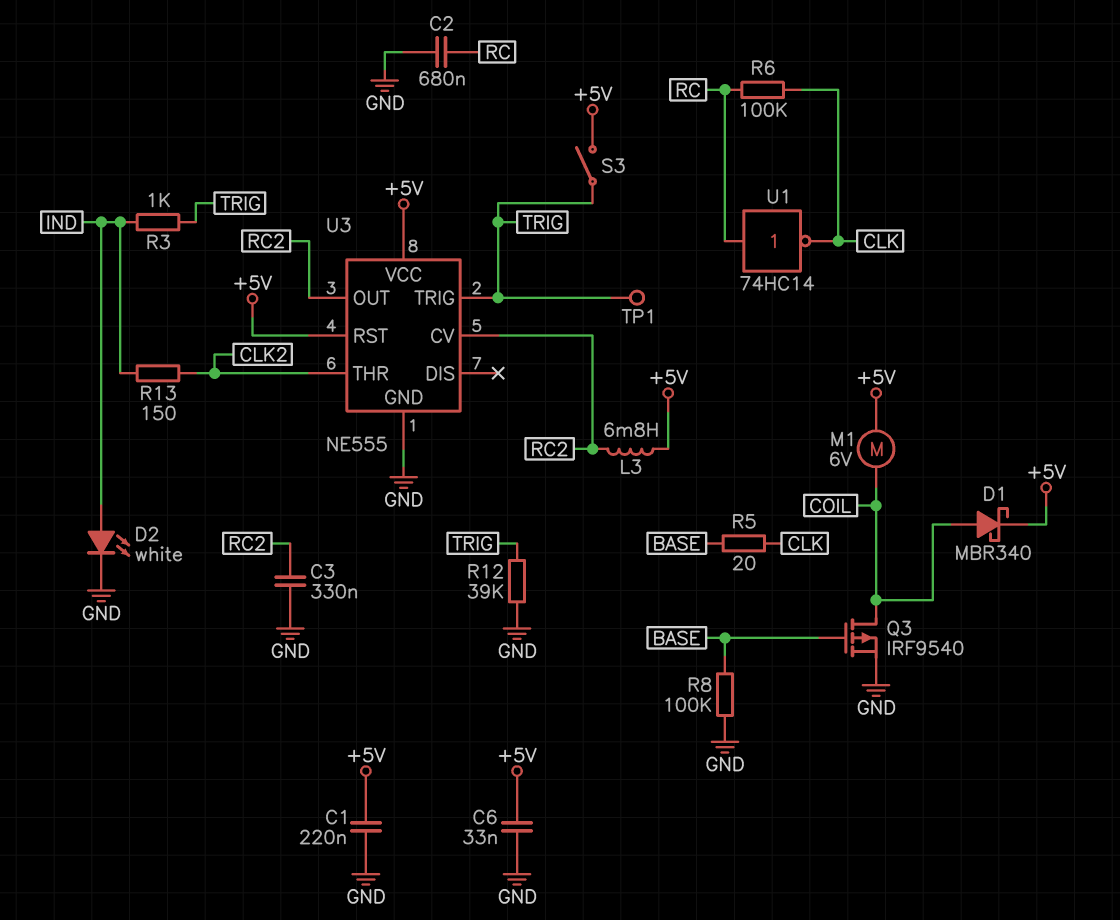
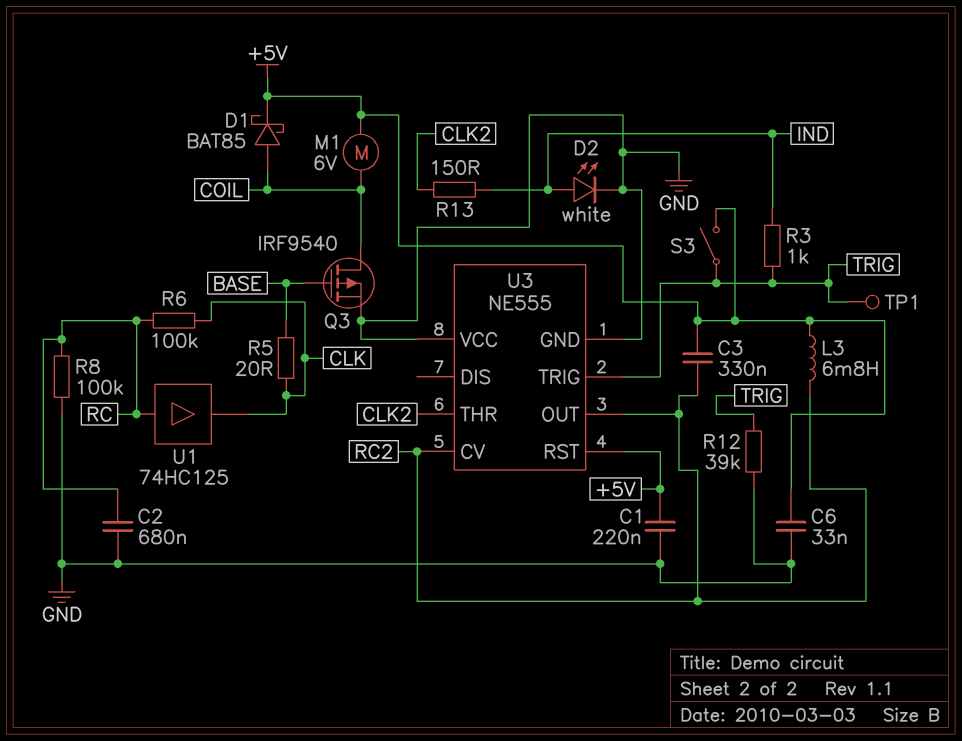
C3: 330nF (GND, RC2) -> 330nF (+5V, RC2)
D1: schottky MBR340 (A COIL, K +5V) -> schottky BAT85 (A COIL, K +5V)
R8: 100k (BASE, GND) -> 100k (GND, RC)
U1: NOT 74HC14 (in RC, out CLK) -> buffer 74HC125 (in RC, out CLK)
U3 pin VCC: +5V -> GND

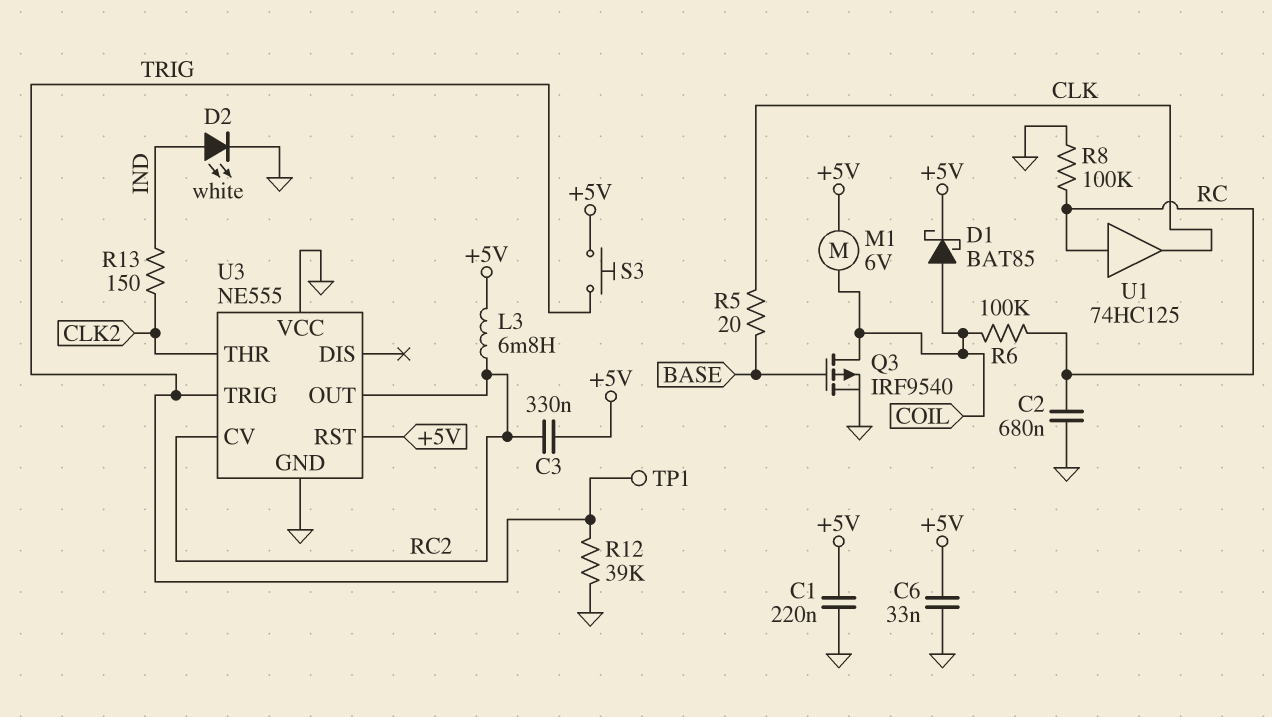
R3: 1k (IND, TRIG) -> none
R6: 100k (CLK, RC) -> 100k (COIL, RC)
S3: switch (+5V, TRIG) -> button (+5V, TRIG)

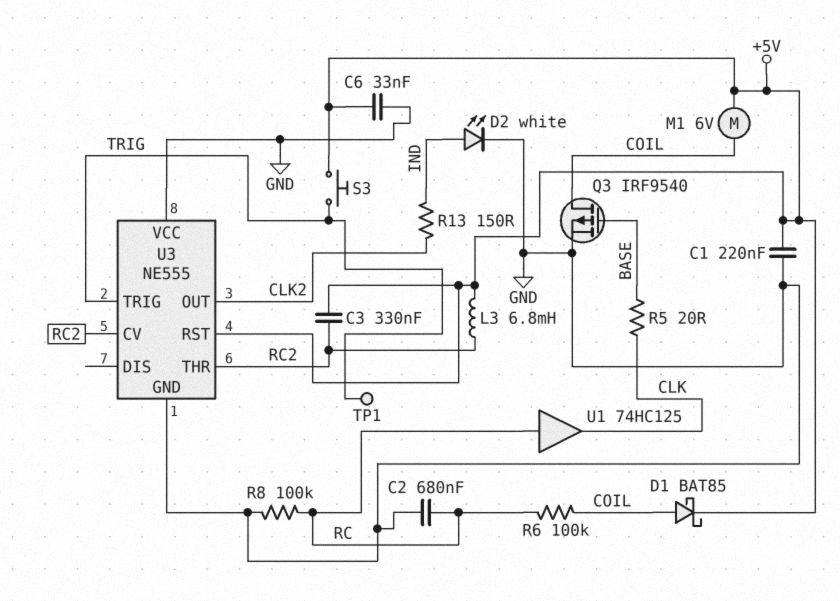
R12: 39k (GND, TRIG) -> none
U3 pin OUT: RC2 -> CLK2
U3 pin THR: CLK2 -> RC2

